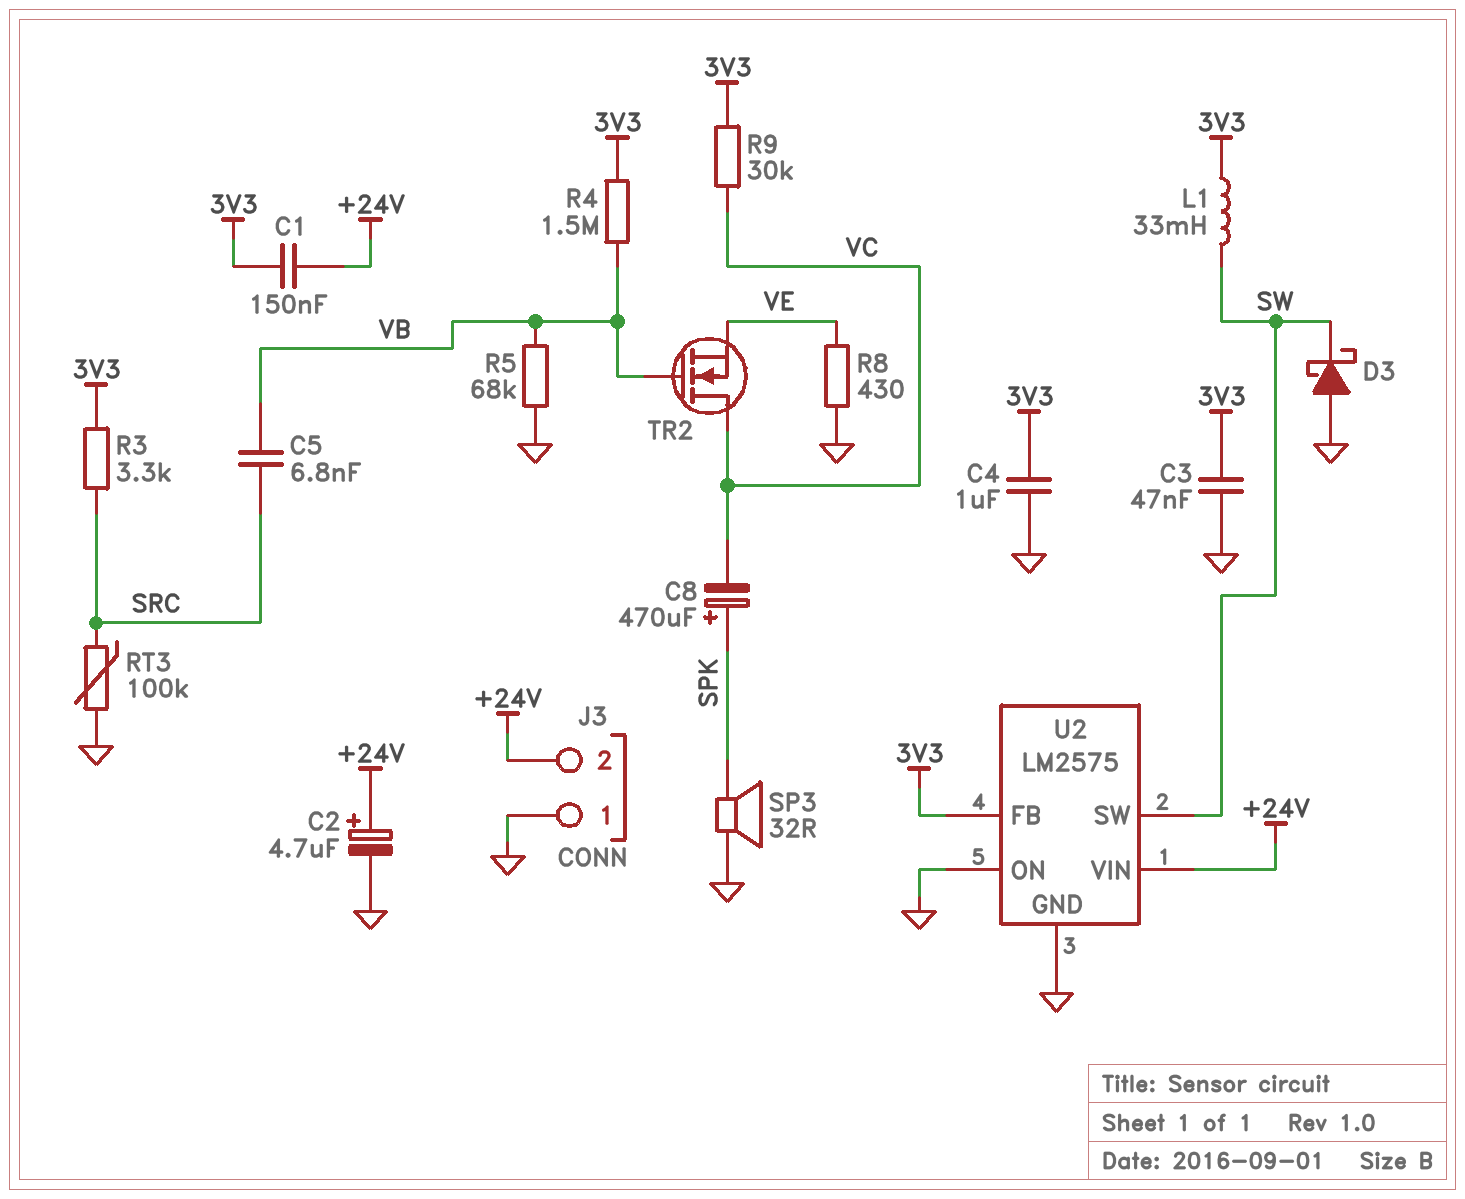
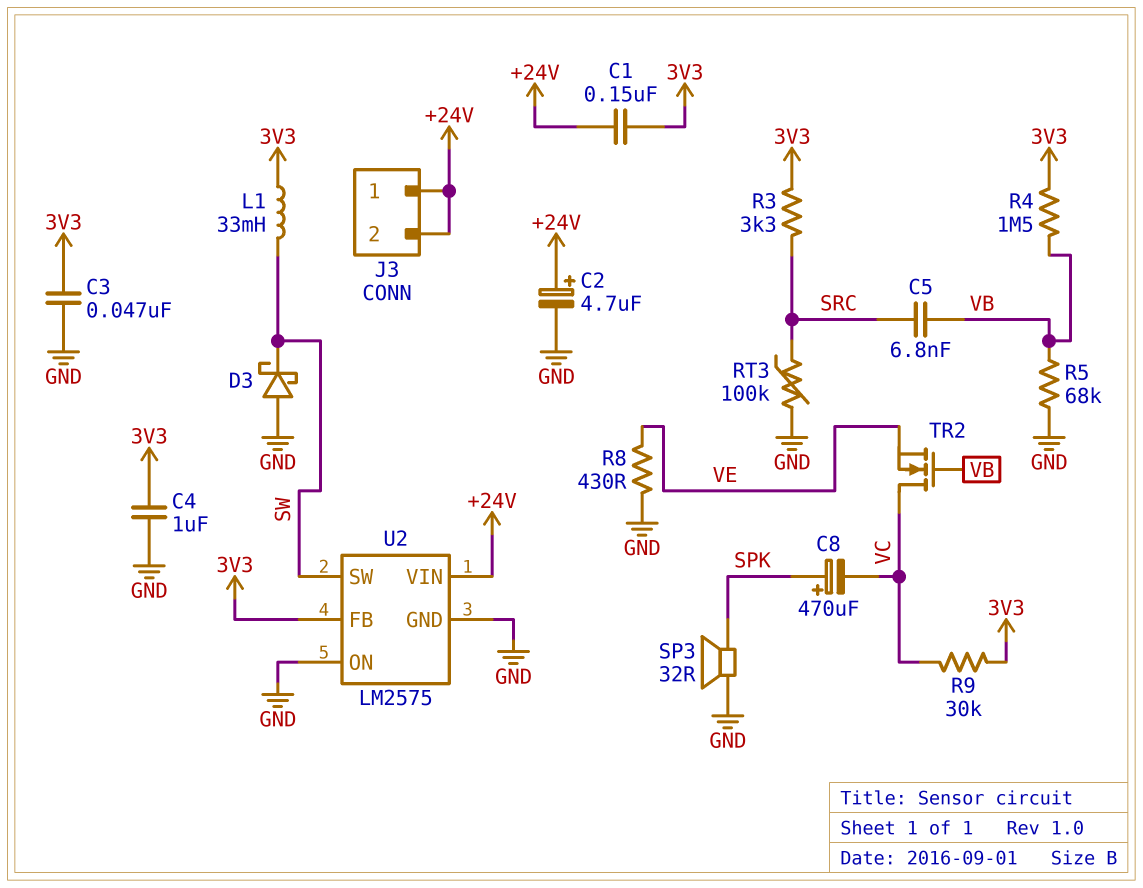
J3 pin 1: GND -> +24V

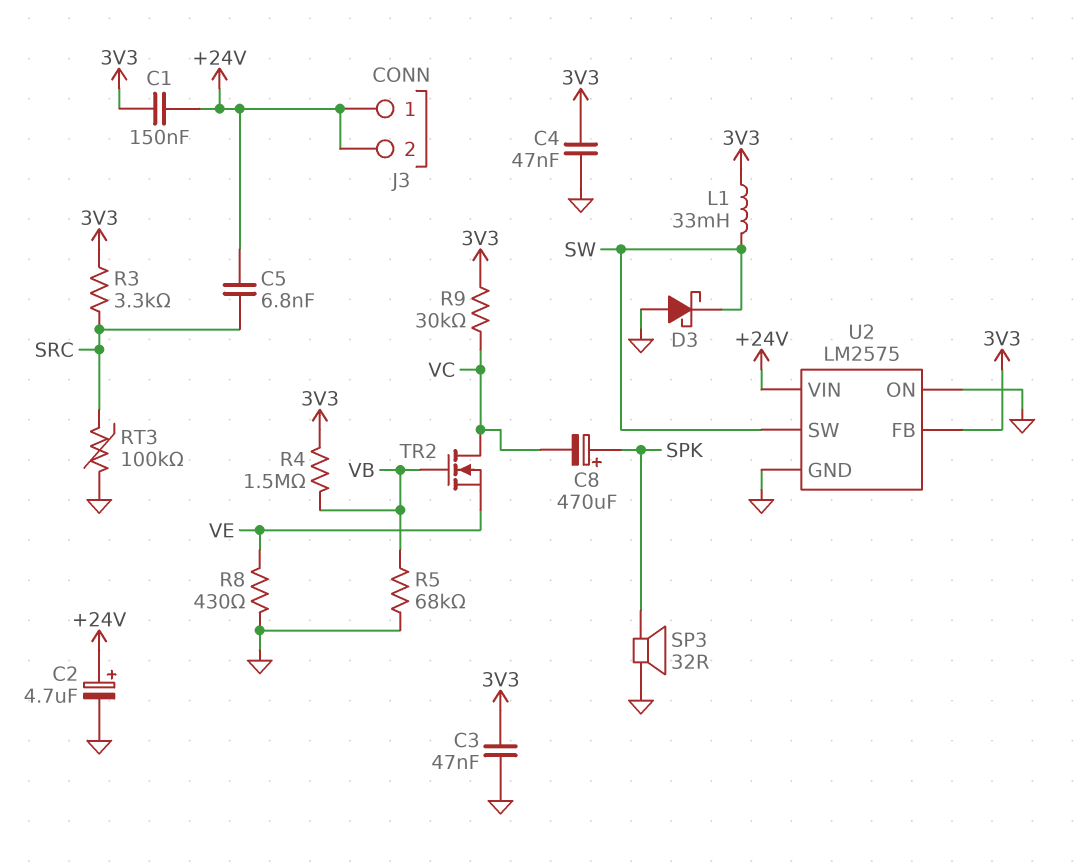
C4: 1uF (3V3, GND) -> 47nF (3V3, GND)
C5: 6.8nF (SRC, VB) -> 6.8nF (+24V, SRC)

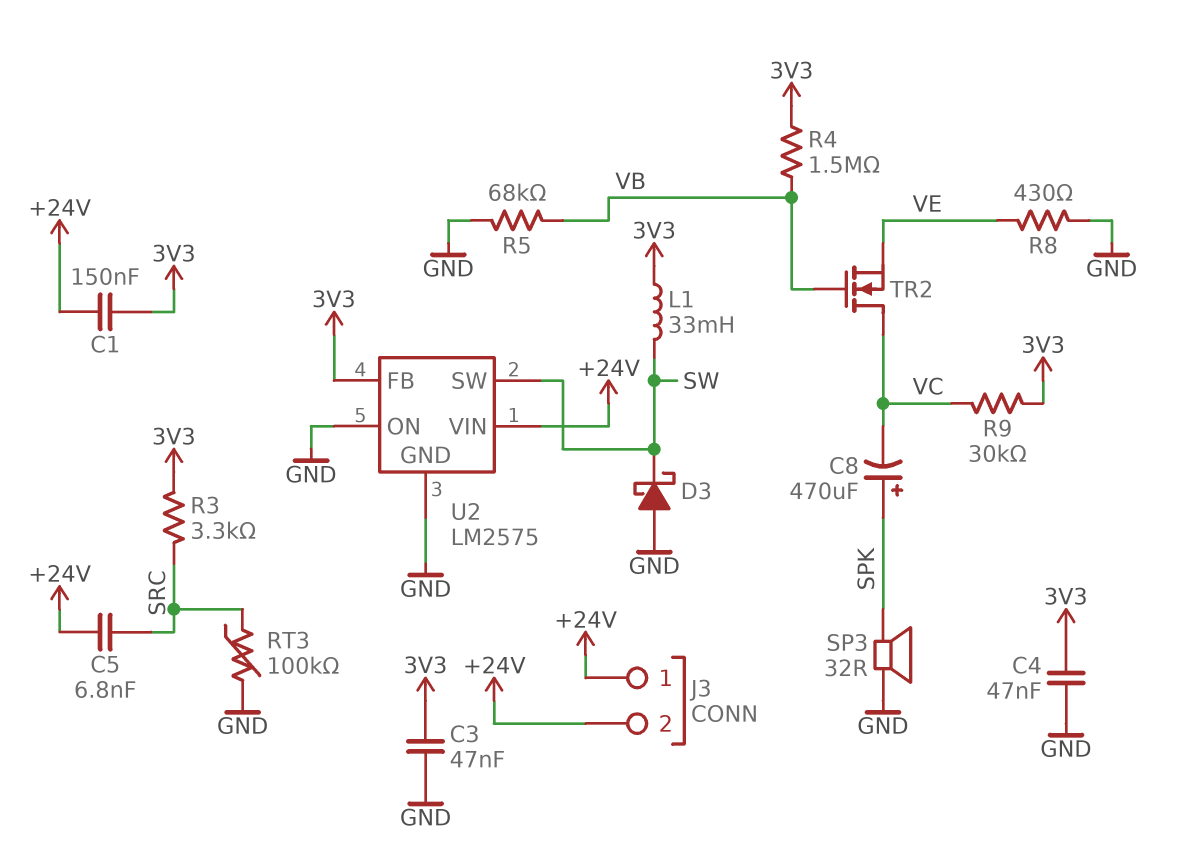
C2: 4.7uF (plus +24V, minus GND) -> none

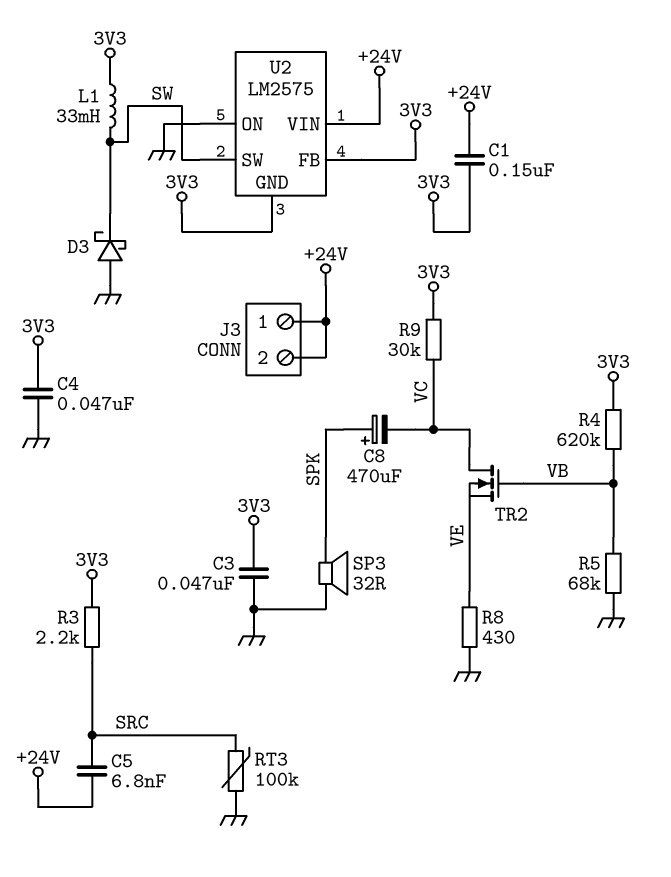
R3: 3.3k (3V3, SRC) -> 2.2k (3V3, SRC)
R4: 1.5M (3V3, VB) -> 620k (3V3, VB)
U2 pin GND: GND -> 3V3

